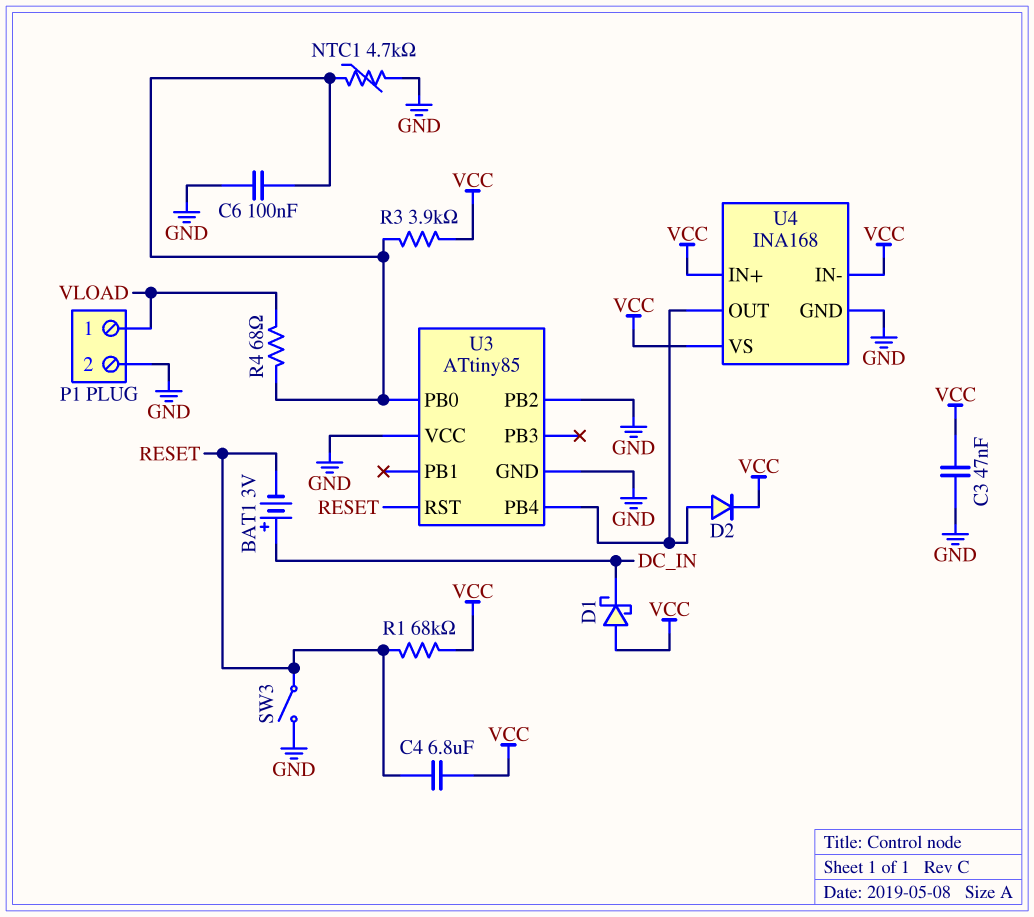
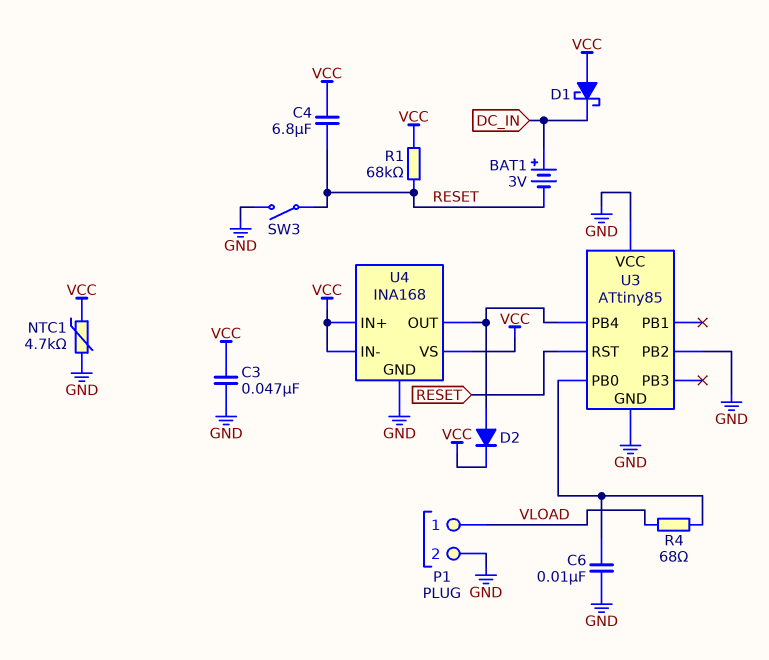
C6: 100nF (GND, U3/PB0) -> 10nF (GND, U3/PB0)
NTC1: 4.7k (GND, U3/PB0) -> 4.7k (GND, VCC)
R3: 3.9k (U3/PB0, VCC) -> none

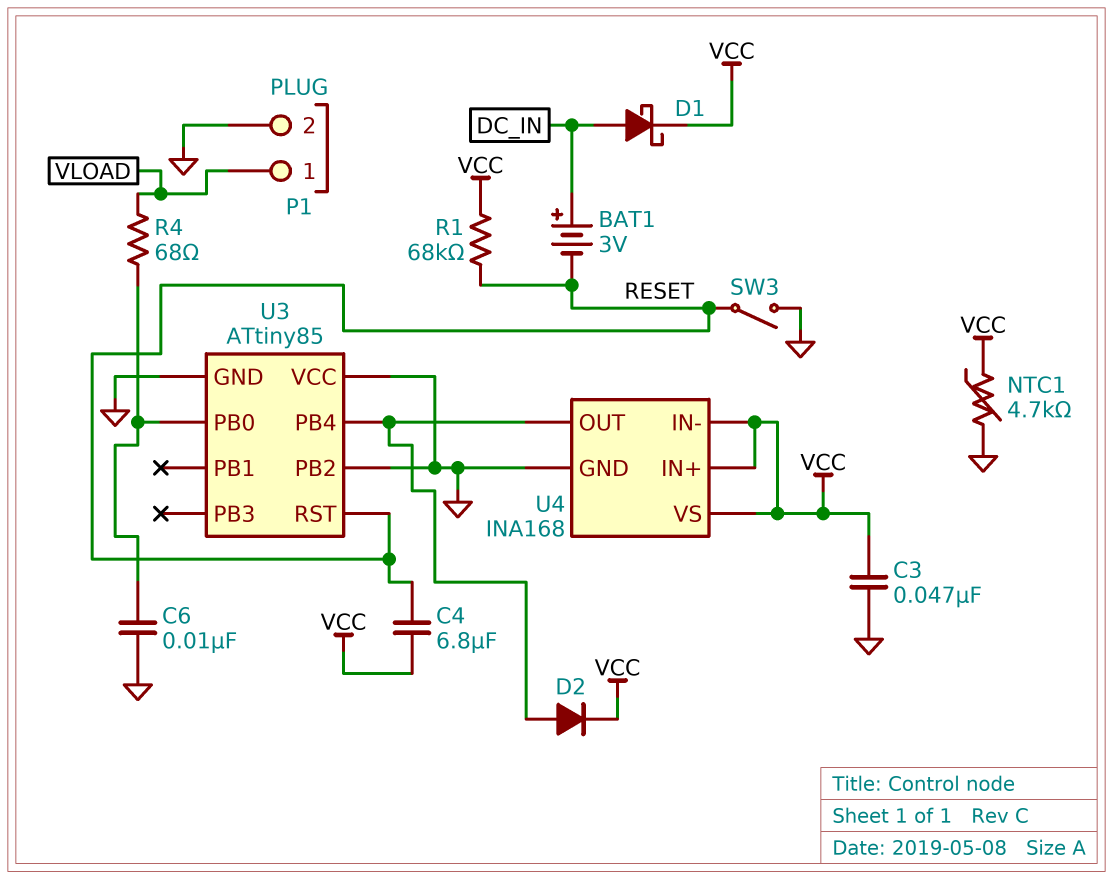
D1: schottky (A VCC, K DC_IN) -> schottky (A DC_IN, K VCC)

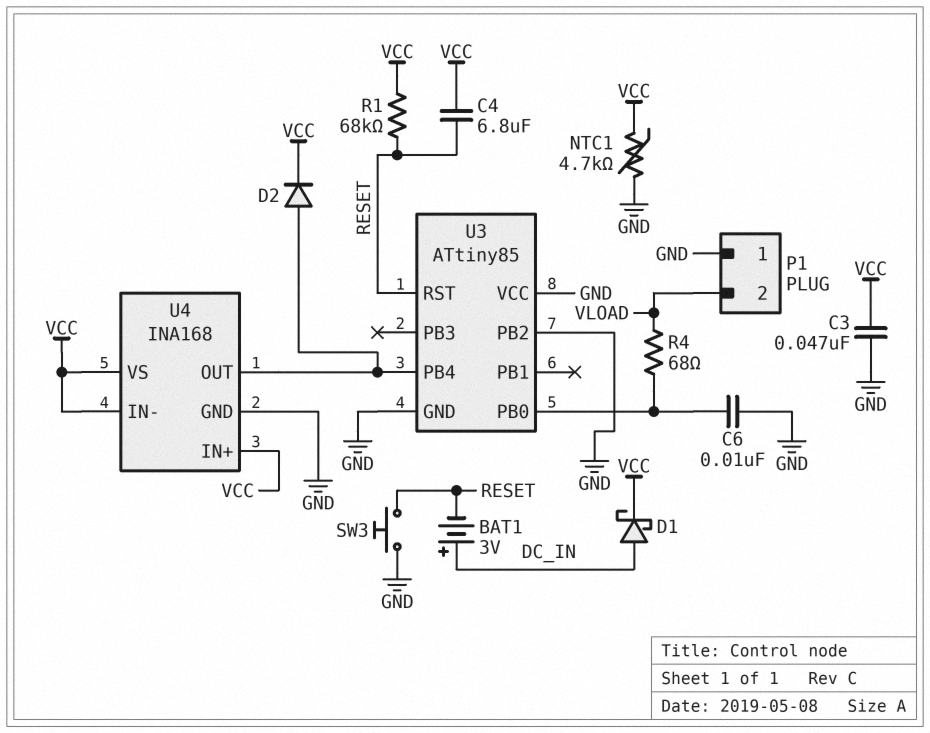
P1 pin 1: VLOAD -> GND
P1 pin 2: GND -> VLOAD
SW3: switch (GND, RESET) -> button (GND, RESET)

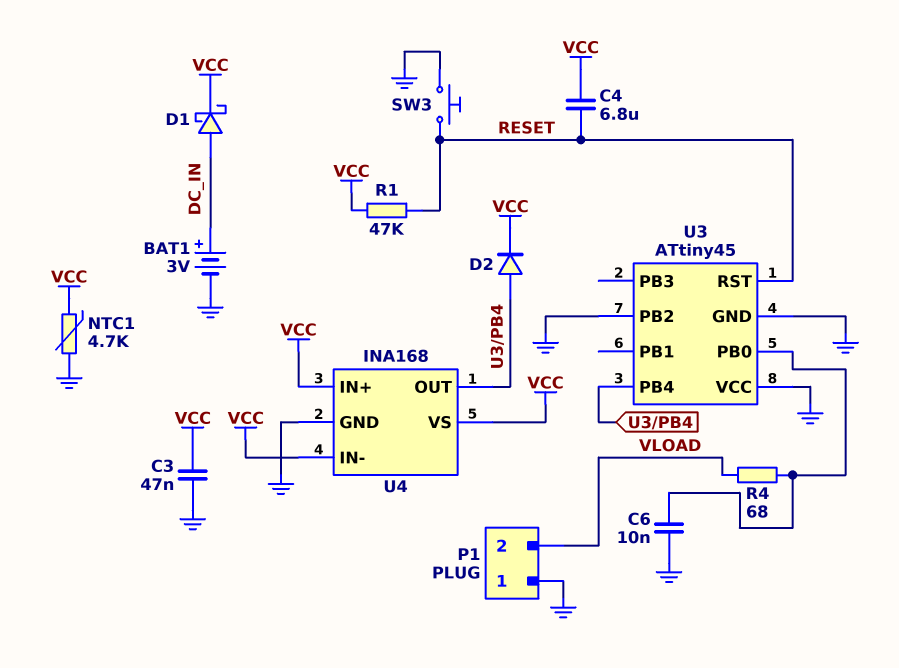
BAT1: 3V (plus DC_IN, minus RESET) -> 3V (plus DC_IN, minus GND)
R1: 68k (RESET, VCC) -> 47k (RESET, VCC)
U3: ATtiny85 -> ATtiny45

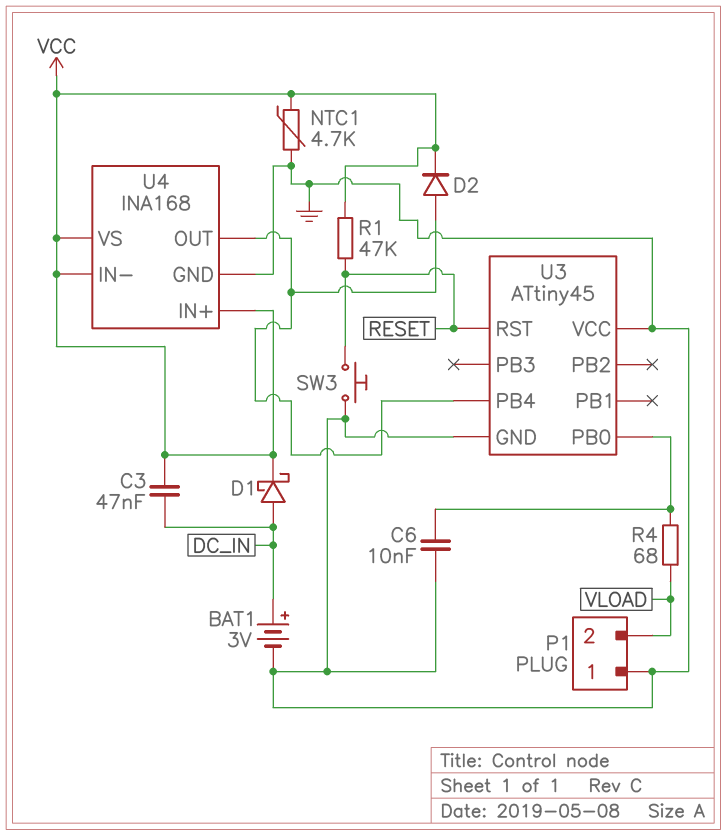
C3: 47nF (GND, VCC) -> 47nF (DC_IN, VCC)
C4: 6.8uF (RESET, VCC) -> none
U3 pin PB2: GND -> none

